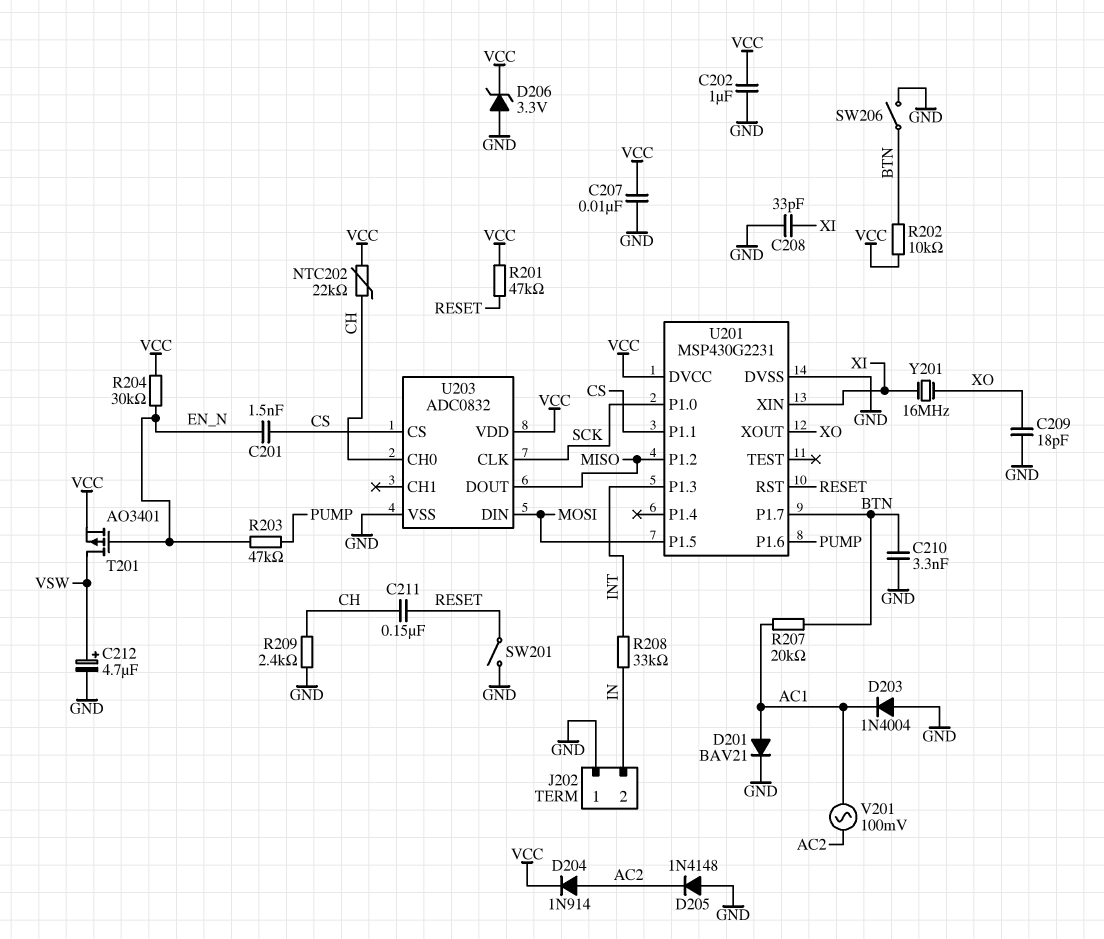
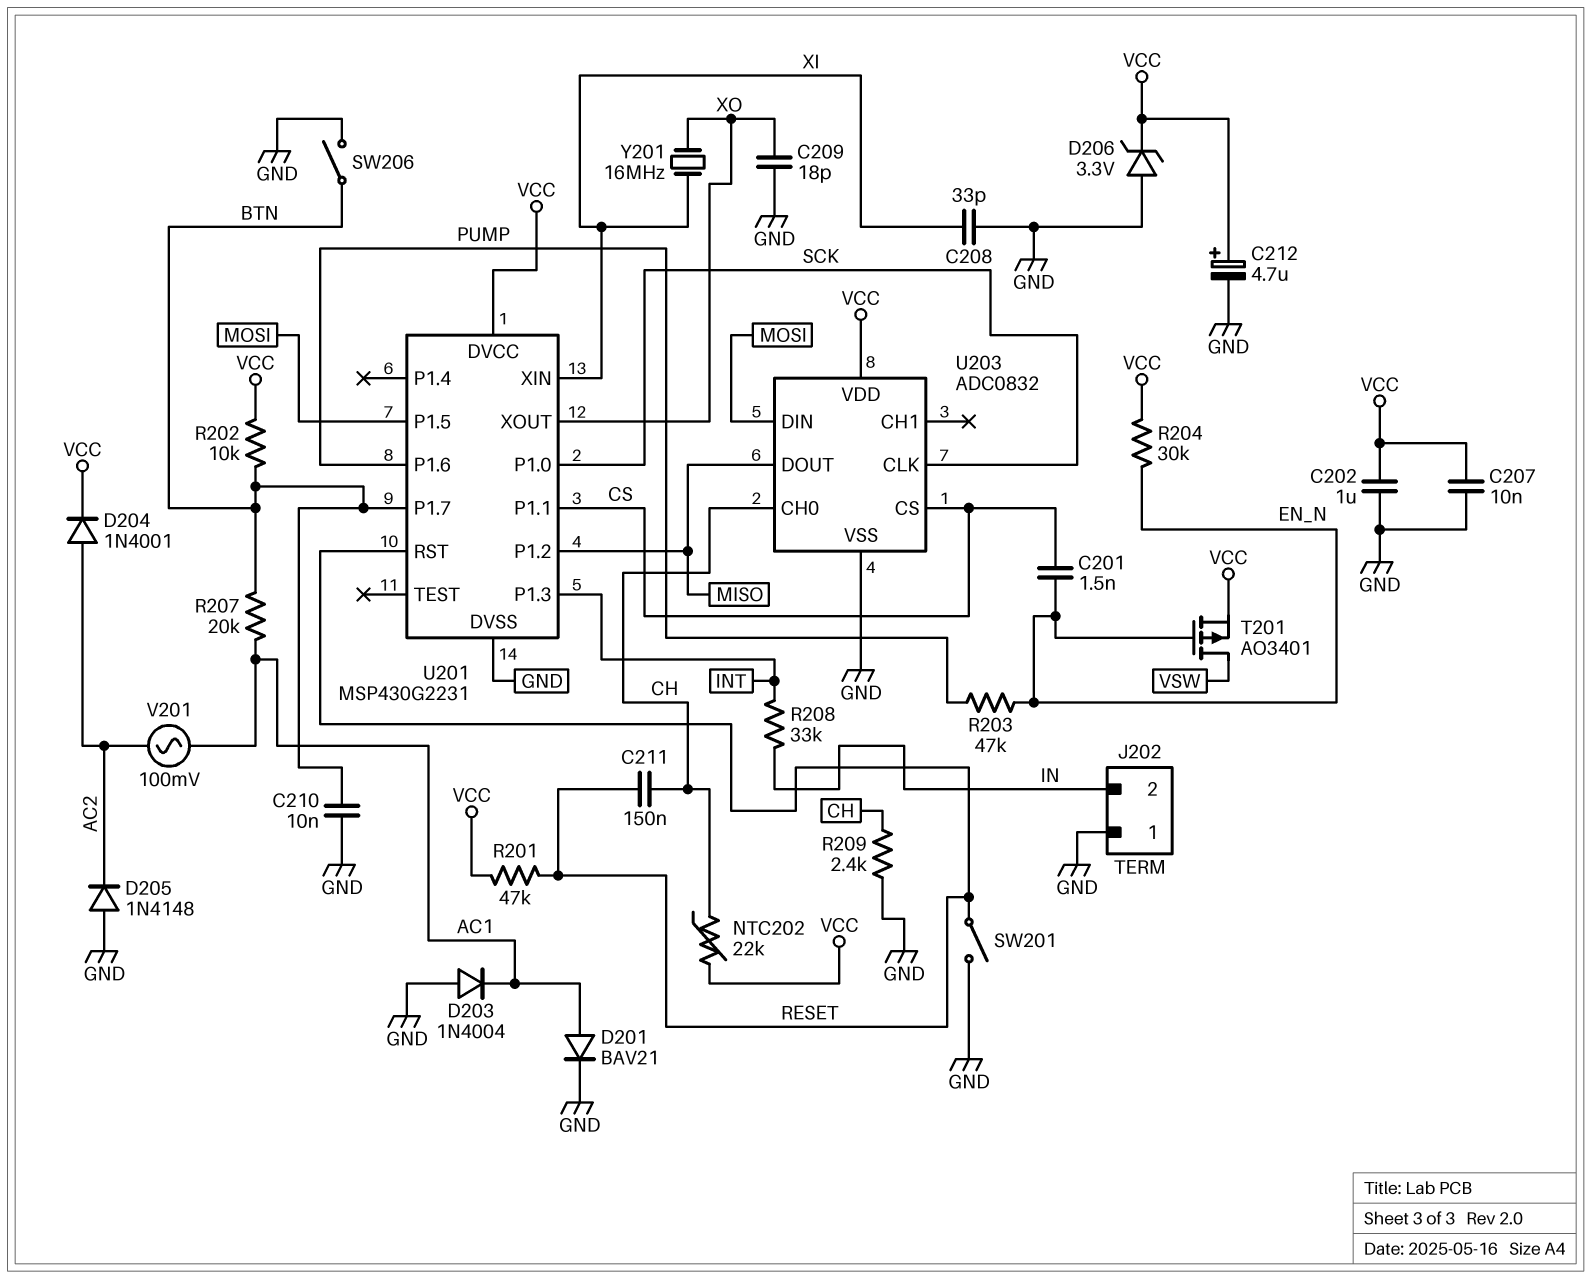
C210: 3.3nF (BTN, GND) -> 10nF (BTN, GND)
C212: 4.7uF (plus VSW, minus GND) -> 4.7uF (plus VCC, minus GND)
D204: diode 1N914 (A AC2, K VCC) -> diode 1N4001 (A AC2, K VCC)

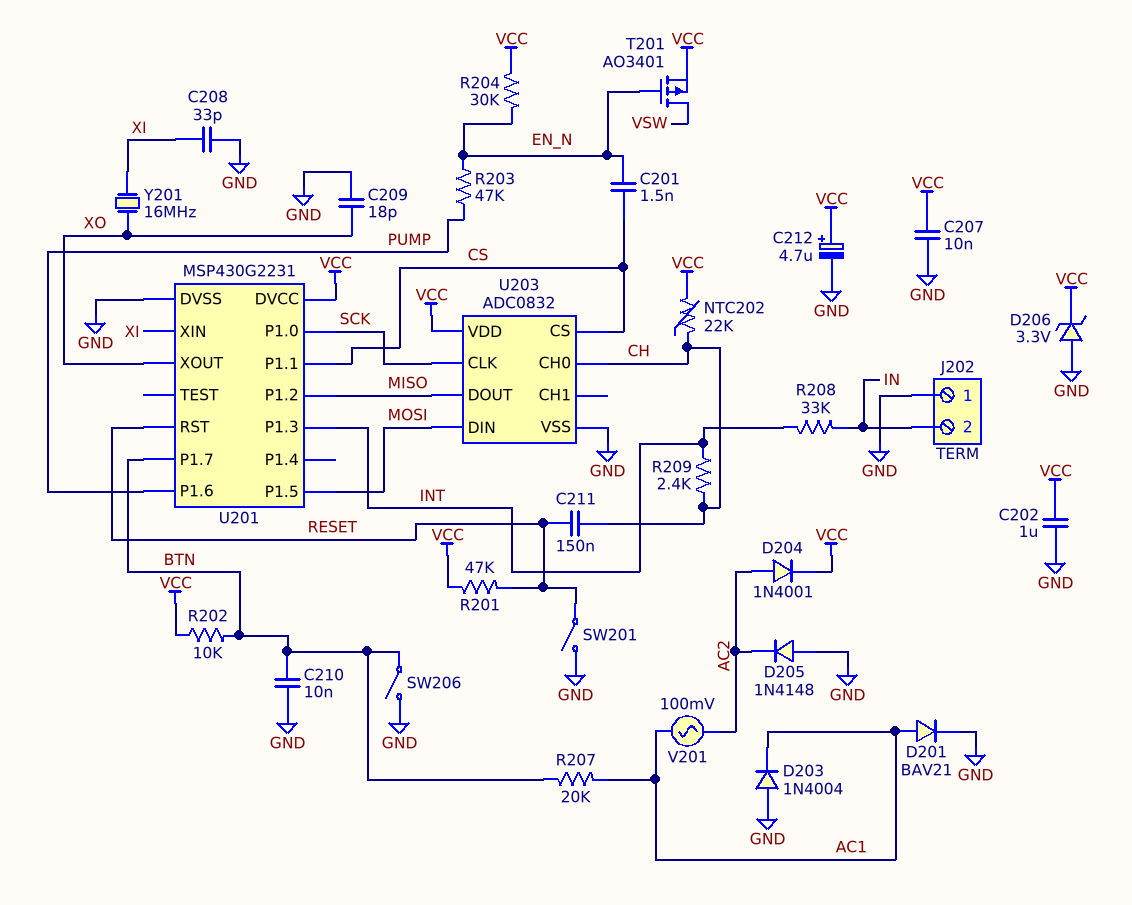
R209: 2.4k (CH, GND) -> 2.4k (CH, INT)

